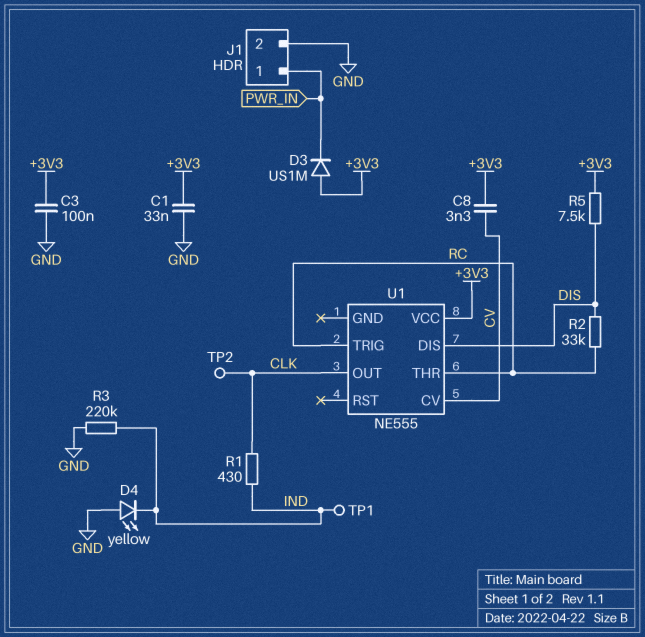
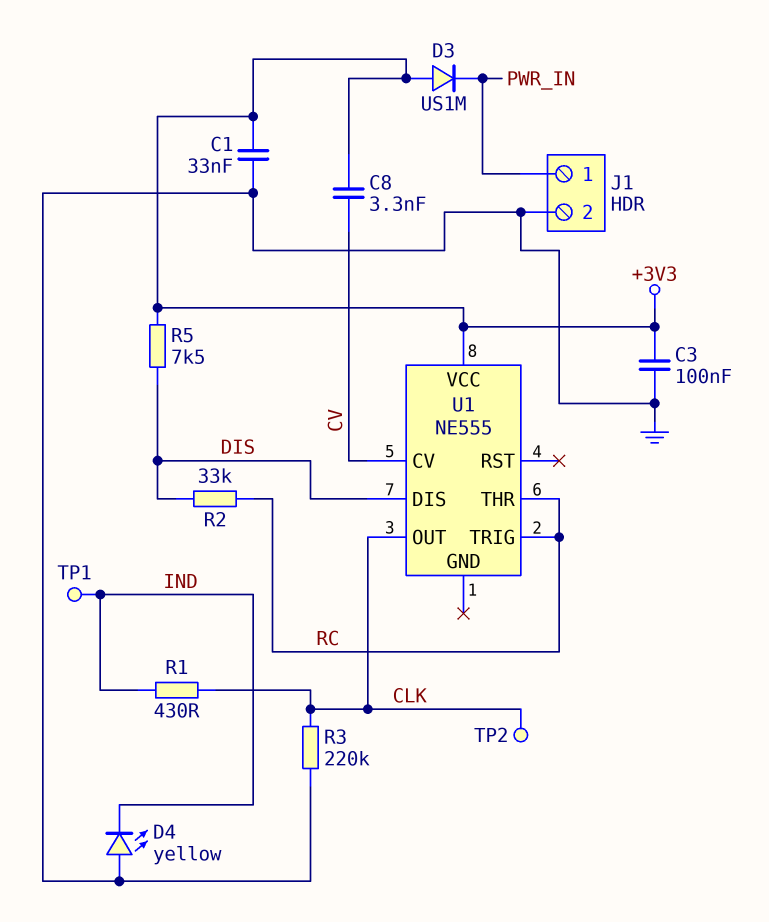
R3: 220k (GND, IND) -> 220k (CLK, GND)

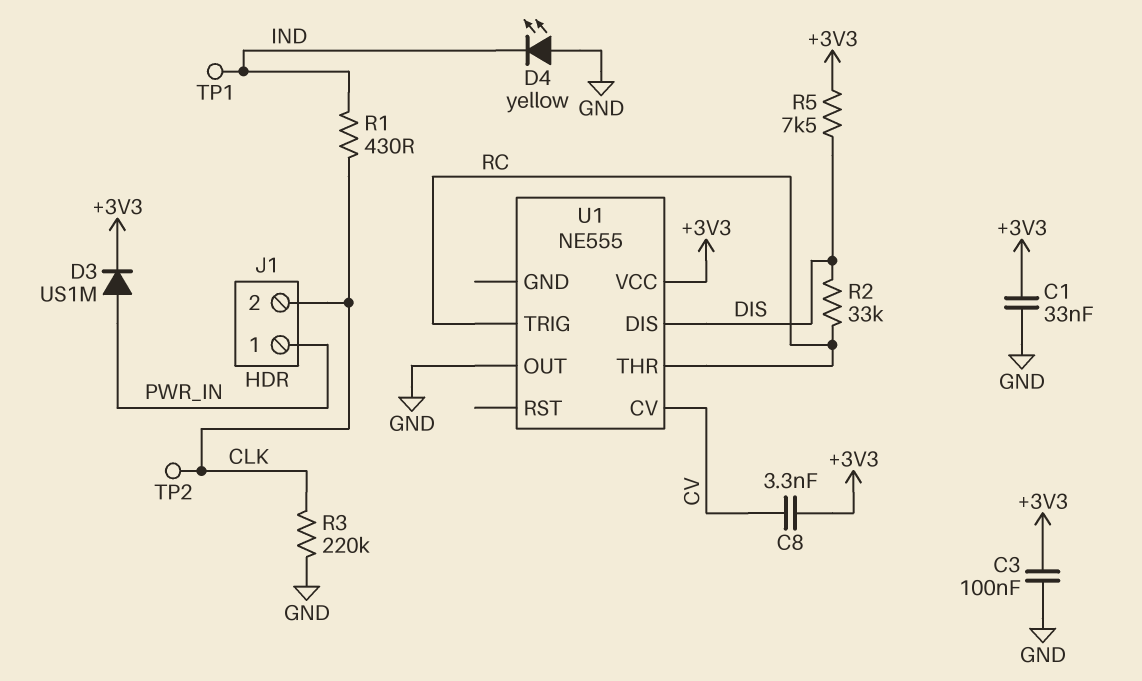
D3: diode US1M (A +3V3, K PWR_IN) -> diode US1M (A PWR_IN, K +3V3)
J1 pin 2: GND -> CLK
U1 pin OUT: CLK -> GND

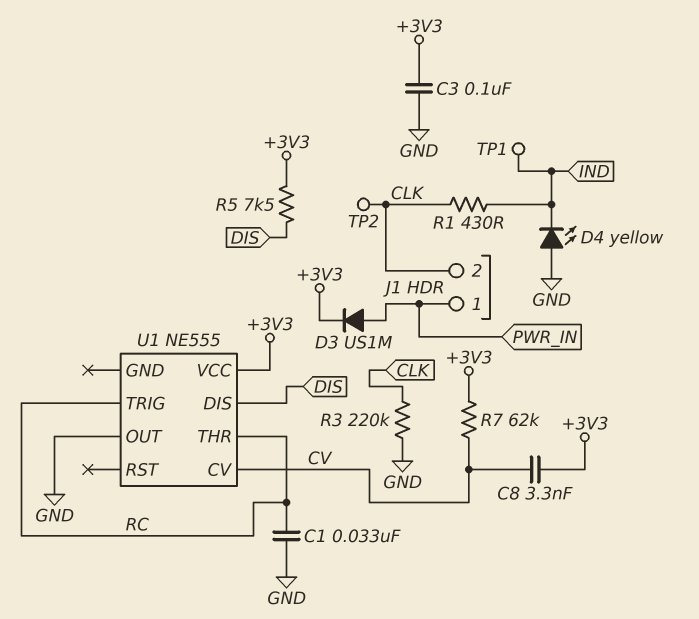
C1: 33nF (+3V3, GND) -> 33nF (GND, RC)
R2: 33k (DIS, RC) -> none
R7: none -> 62k (+3V3, CV)

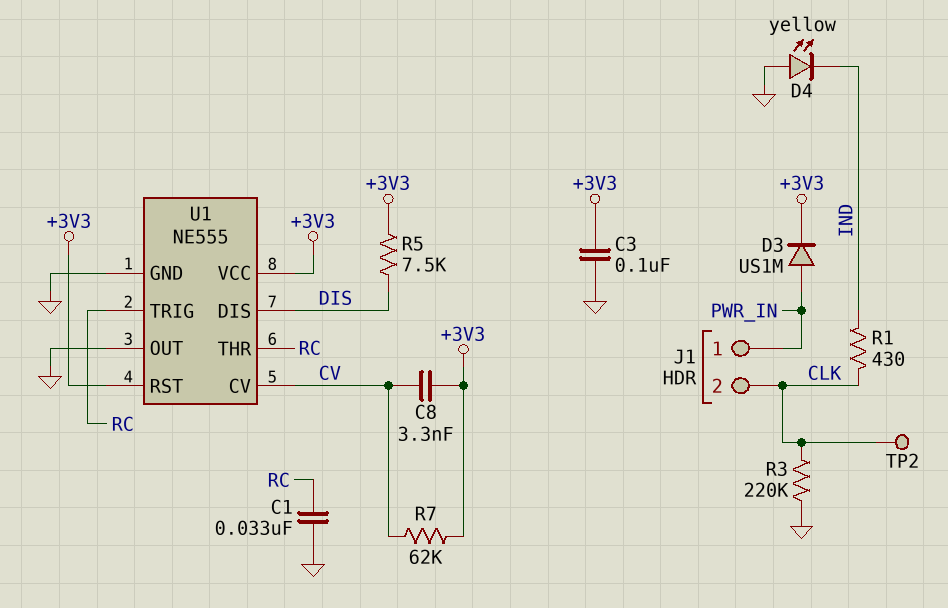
TP1: test point (IND) -> none
U1 pin GND: none -> GND
U1 pin RST: none -> +3V3

